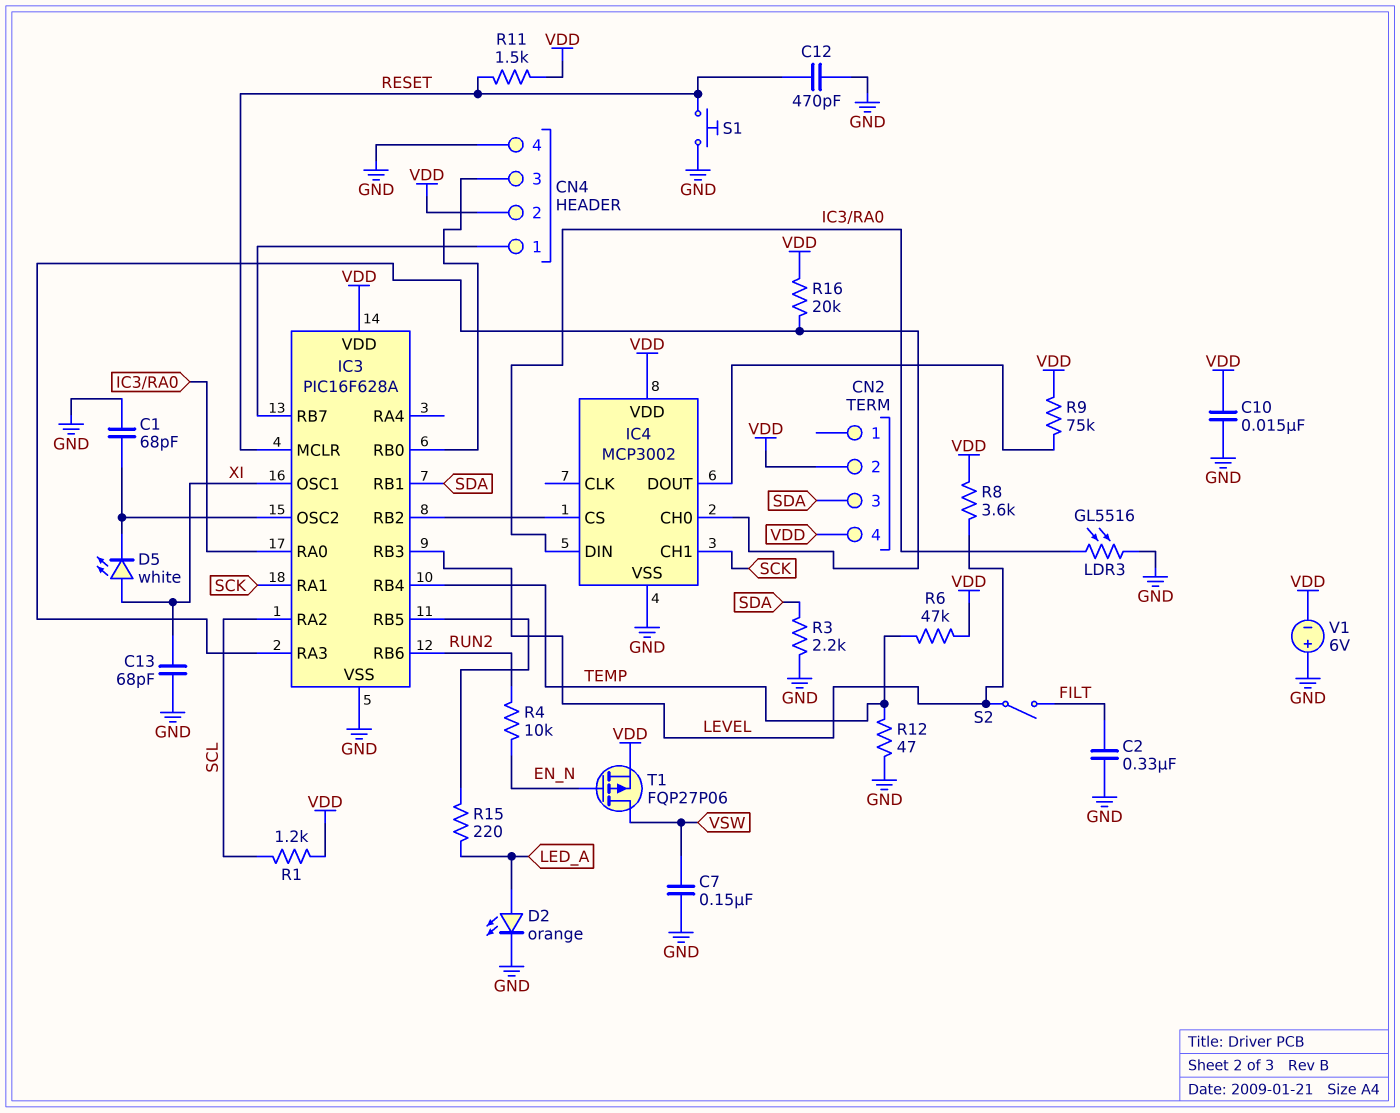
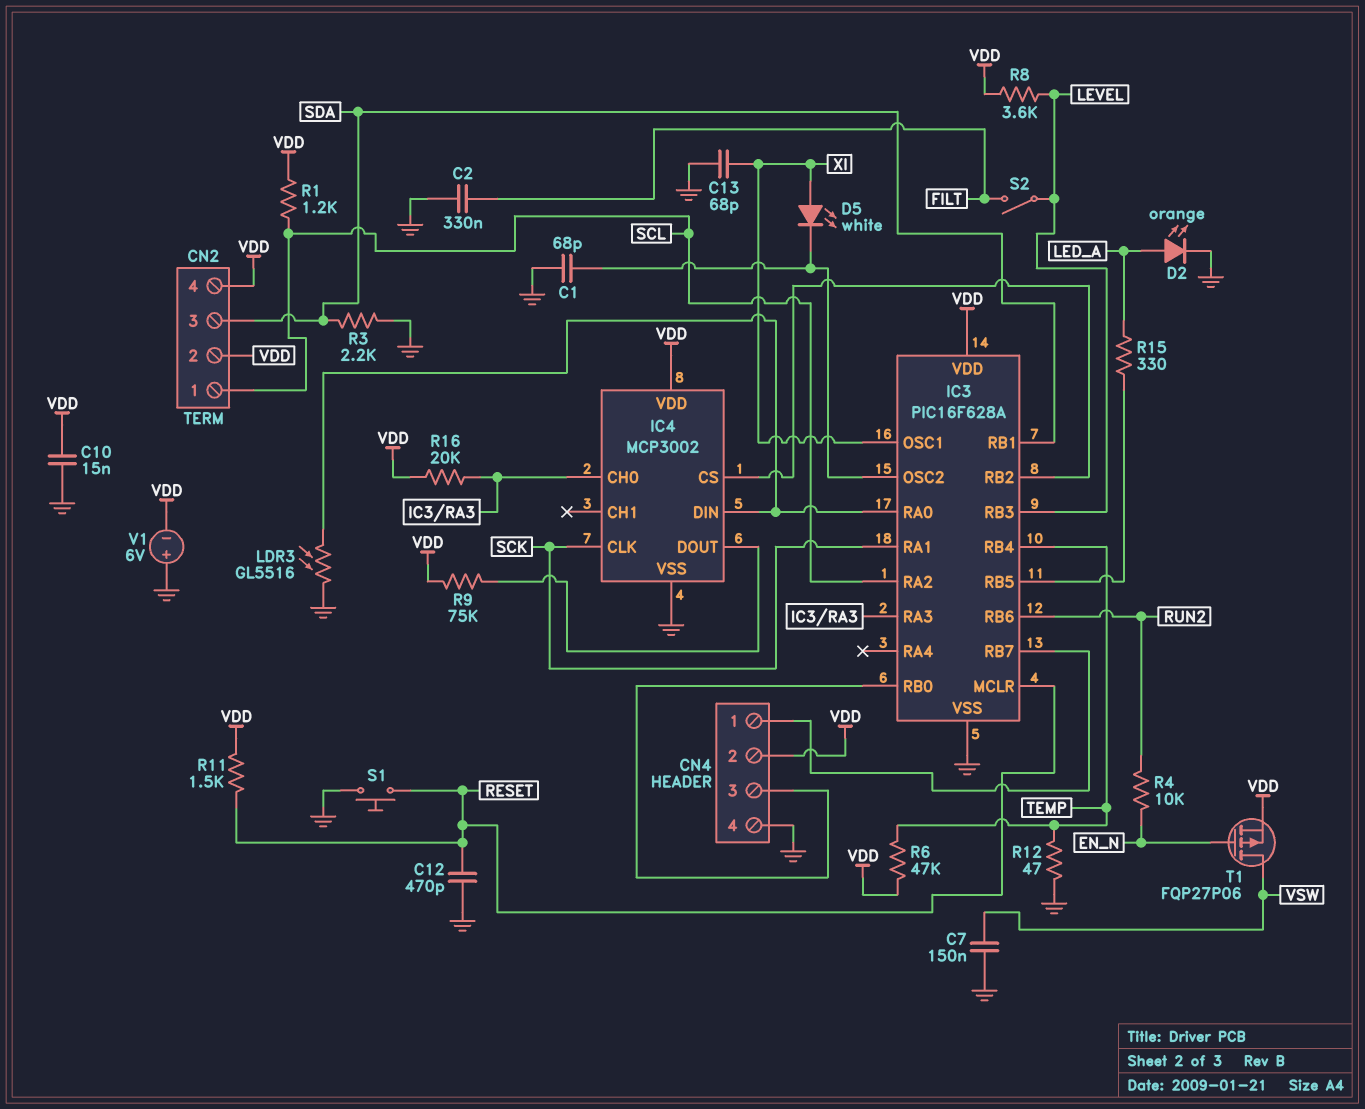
CN2 pin 1: none -> SCL
IC4 pin CH1: SCK -> none
IC4 pin CLK: none -> SCK
R15: 220 (IC3/RB5, LED_A) -> 330 (IC3/RB5, LED_A)

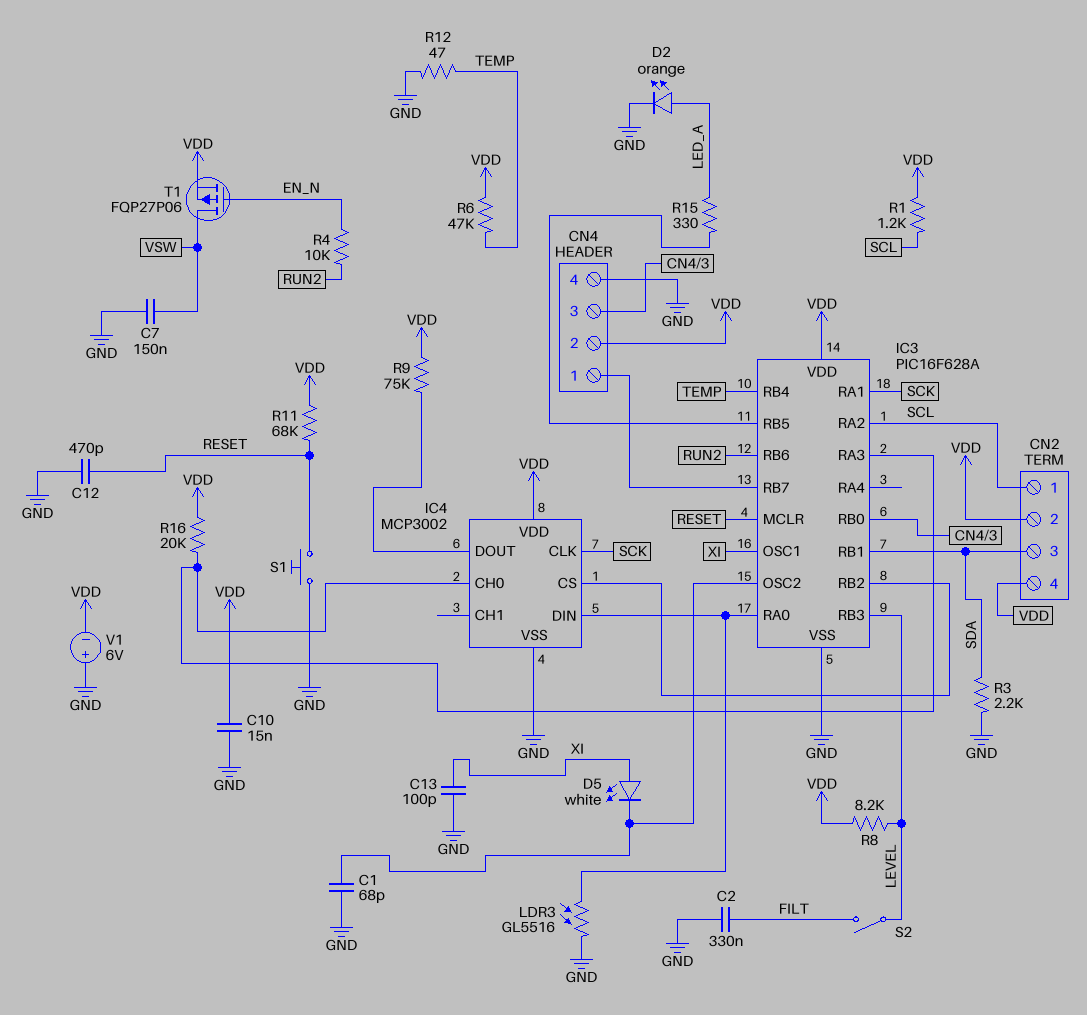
C13: 68pF (GND, XI) -> 100pF (GND, XI)
R8: 3.6k (LEVEL, VDD) -> 8.2k (LEVEL, VDD)
R11: 1.5k (RESET, VDD) -> 68k (RESET, VDD)

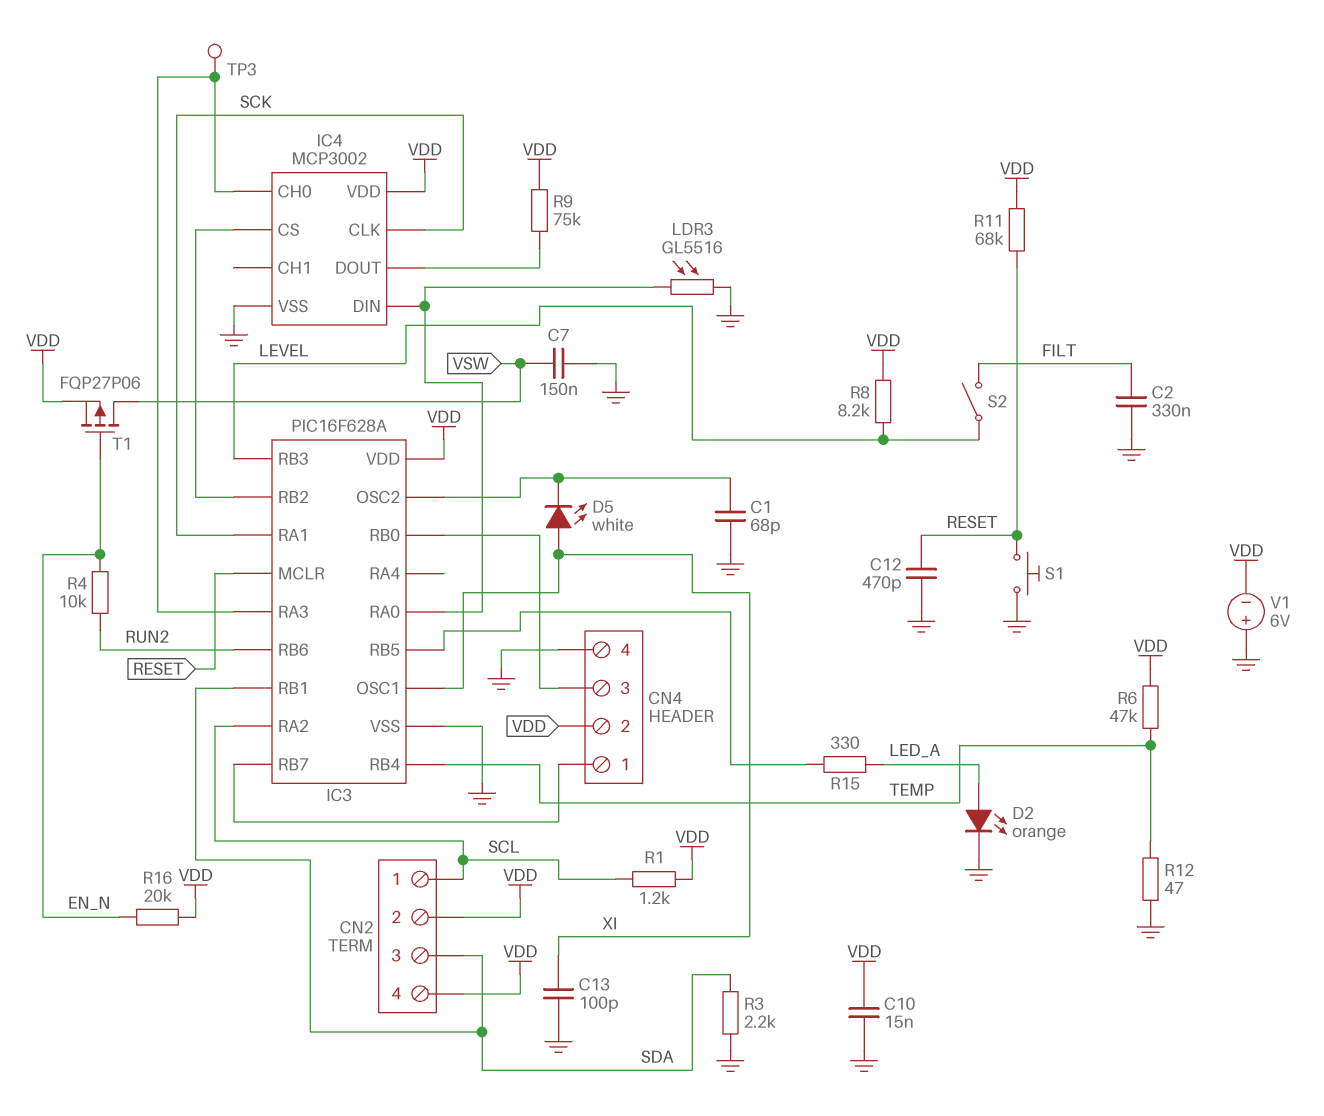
R16: 20k (IC3/RA3, VDD) -> 20k (EN_N, VDD)
TP3: none -> test point (IC3/RA3)

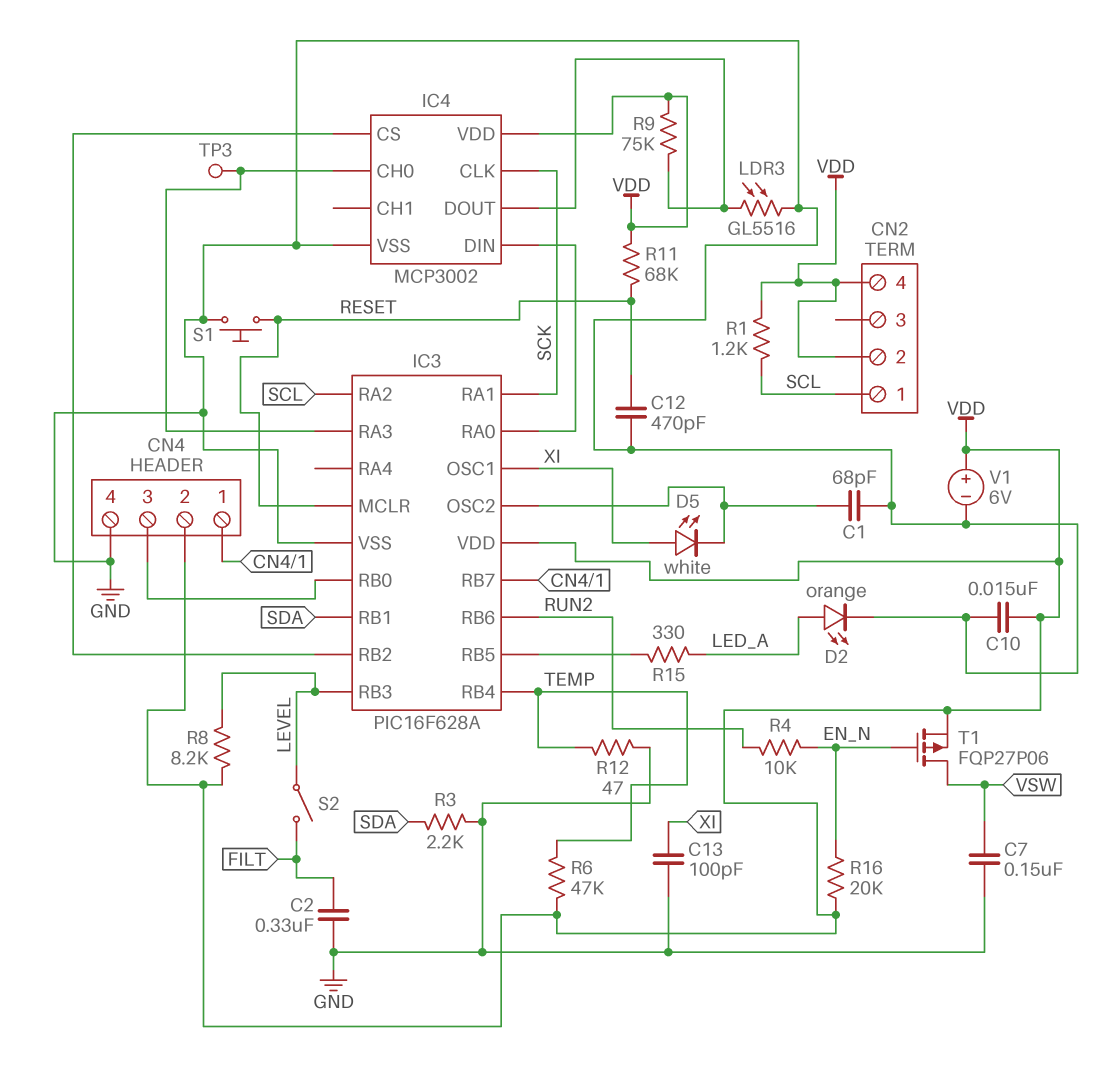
CN2 pin 3: SDA -> none
LDR3: GL5516 (GND, IC3/RA0) -> GL5516 (GND, IC4/DOUT)
V1: 6V (plus GND, minus VDD) -> 6V (plus VDD, minus GND)

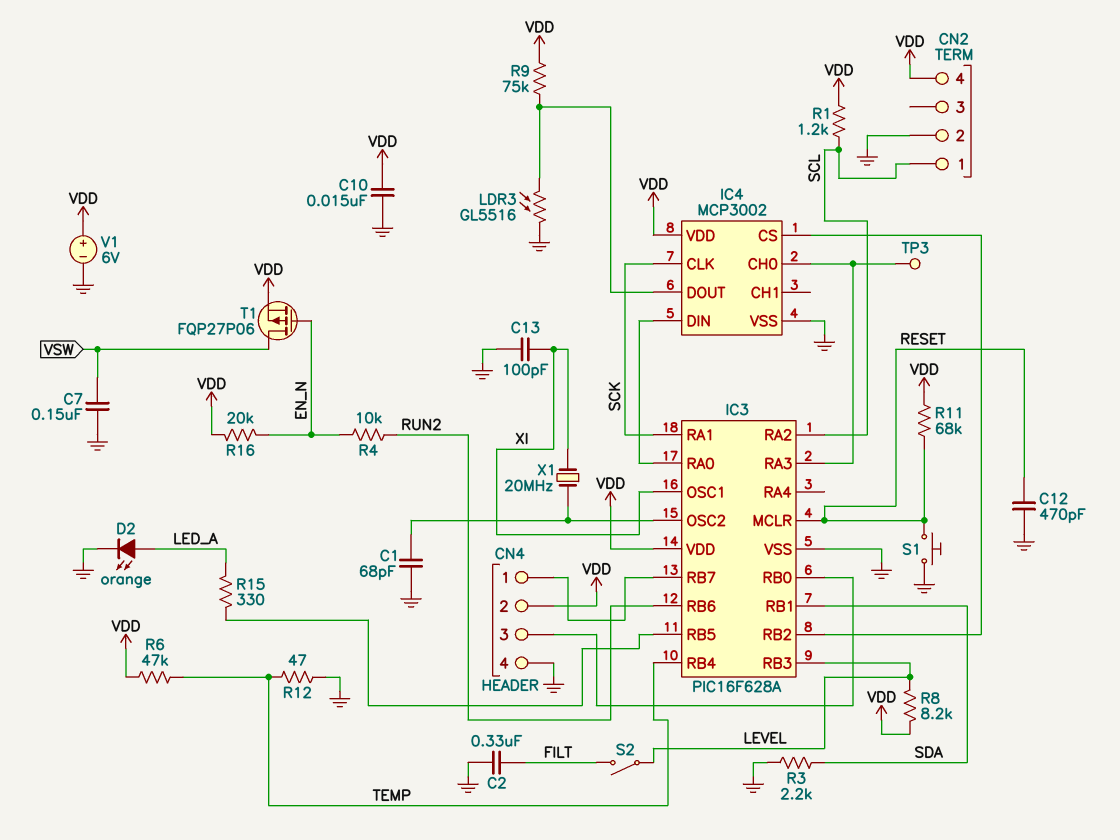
CN2 pin 2: VDD -> GND
D5: LED white (A XI, K IC3/OSC2) -> none
X1: none -> 20MHz (IC3/OSC2, XI)

